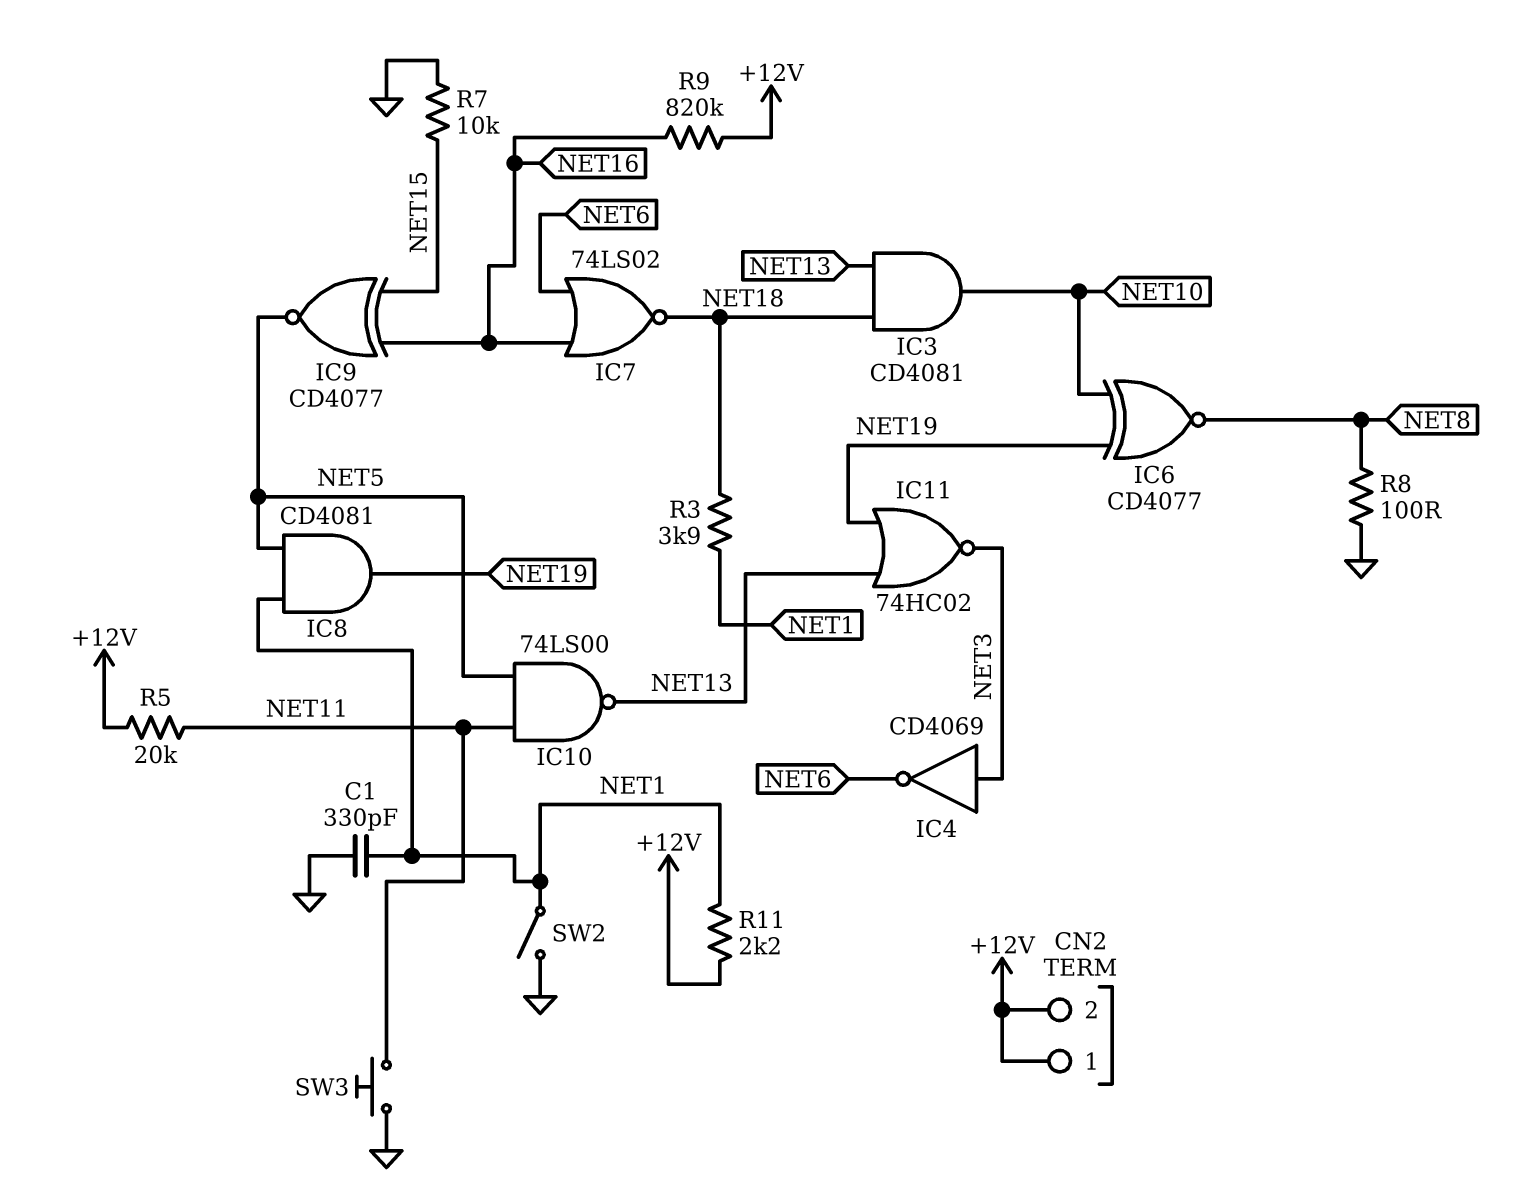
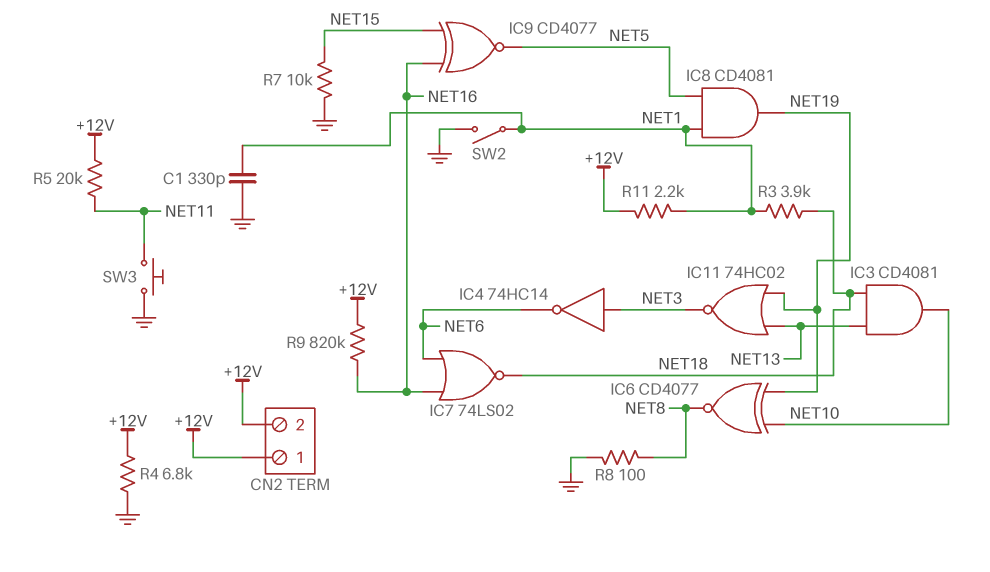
IC4: NOT CD4069 (in NET3, out NET6) -> NOT 74HC14 (in NET3, out NET6)
IC10: NAND 74LS00 (in NET5, in NET11, out NET13) -> none
R4: none -> 6.8k (+12V, GND)

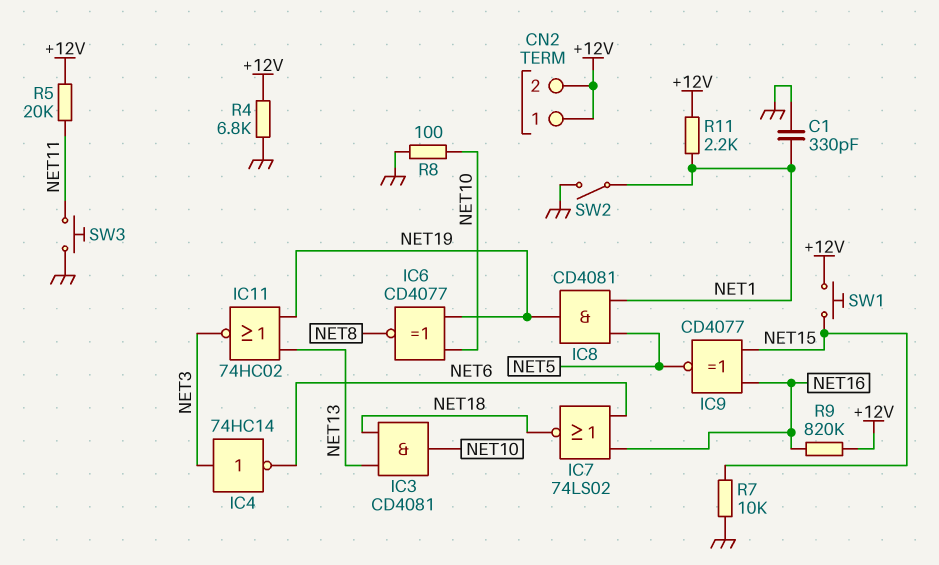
R3: 3.9k (NET1, NET18) -> none
R8: 100 (GND, NET8) -> 100 (GND, NET10)
SW1: none -> button (+12V, NET15)

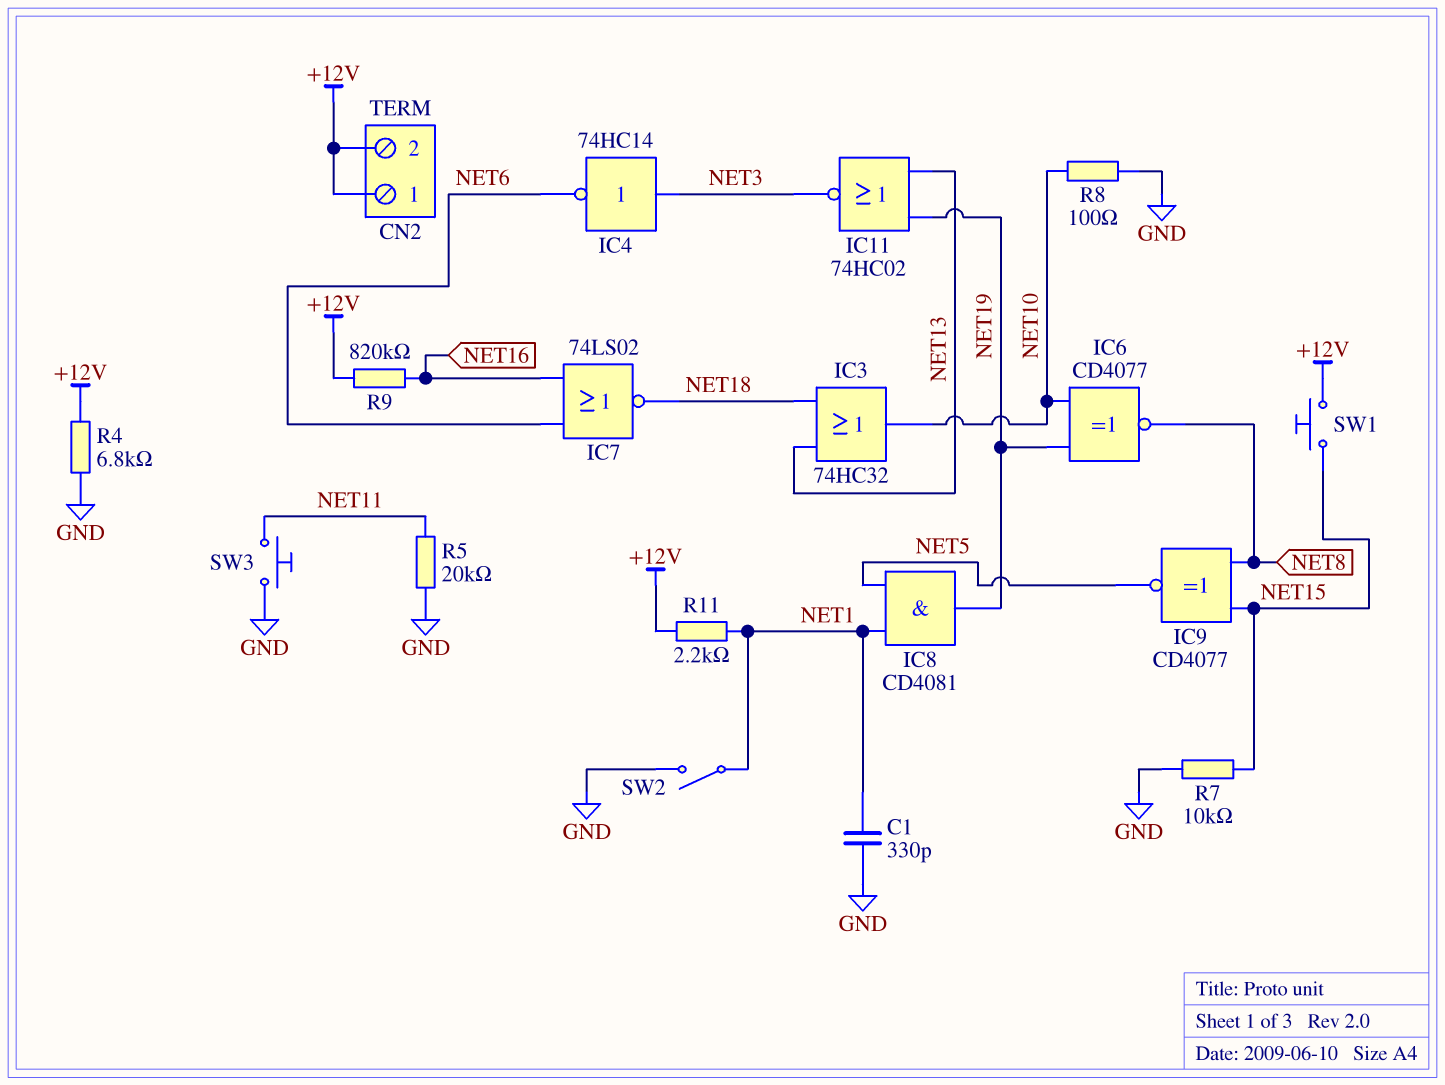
IC3: AND CD4081 (in NET13, in NET18, out NET10) -> OR 74HC32 (in NET13, in NET18, out NET10)
IC9: XNOR CD4077 (in NET15, in NET16, out NET5) -> XNOR CD4077 (in NET8, in NET15, out NET5)
R5: 20k (+12V, NET11) -> 20k (GND, NET11)

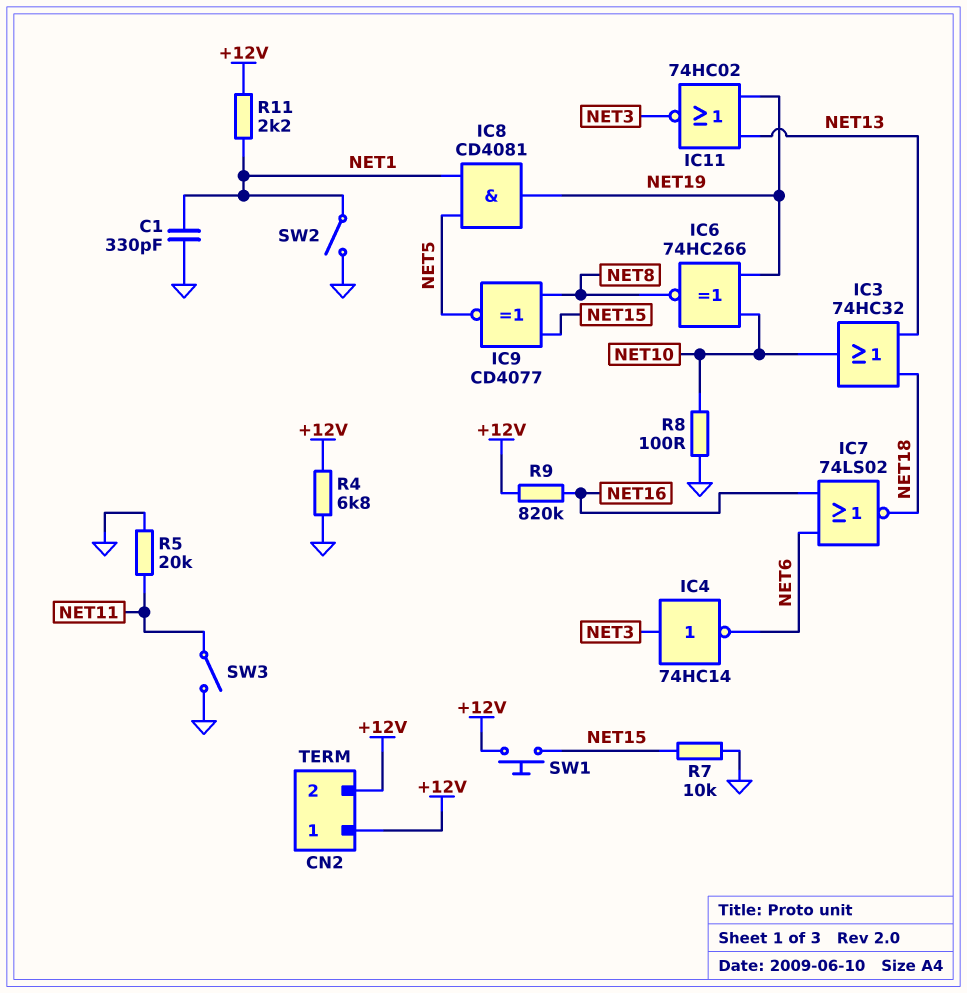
IC6: XNOR CD4077 (in NET10, in NET19, out NET8) -> XNOR 74HC266 (in NET10, in NET19, out NET8)
SW3: button (GND, NET11) -> switch (GND, NET11)

